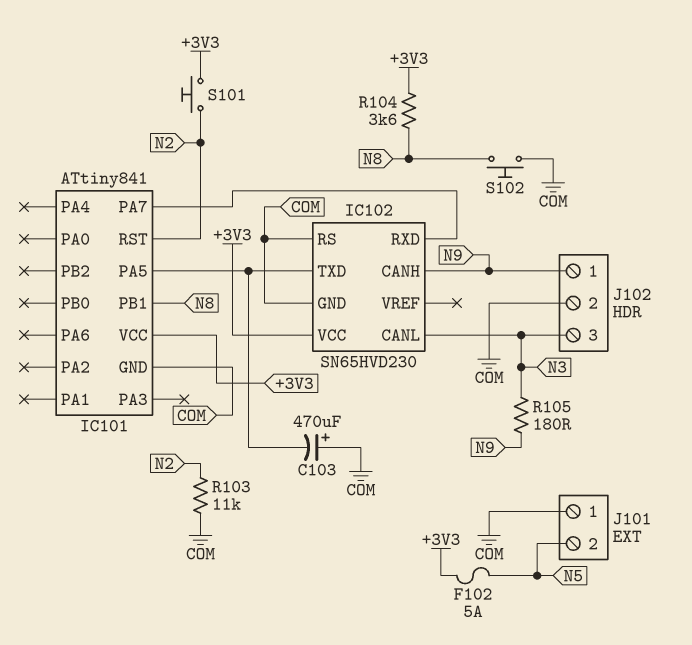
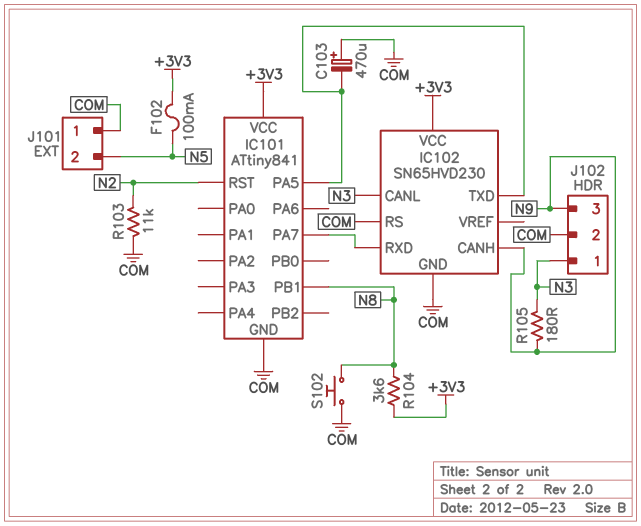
F102: 5A (+3V3, N5) -> 100mA (+3V3, N5)
J102 pin 1: N9 -> N3
J102 pin 3: N3 -> N9
S101: button (+3V3, N2) -> none

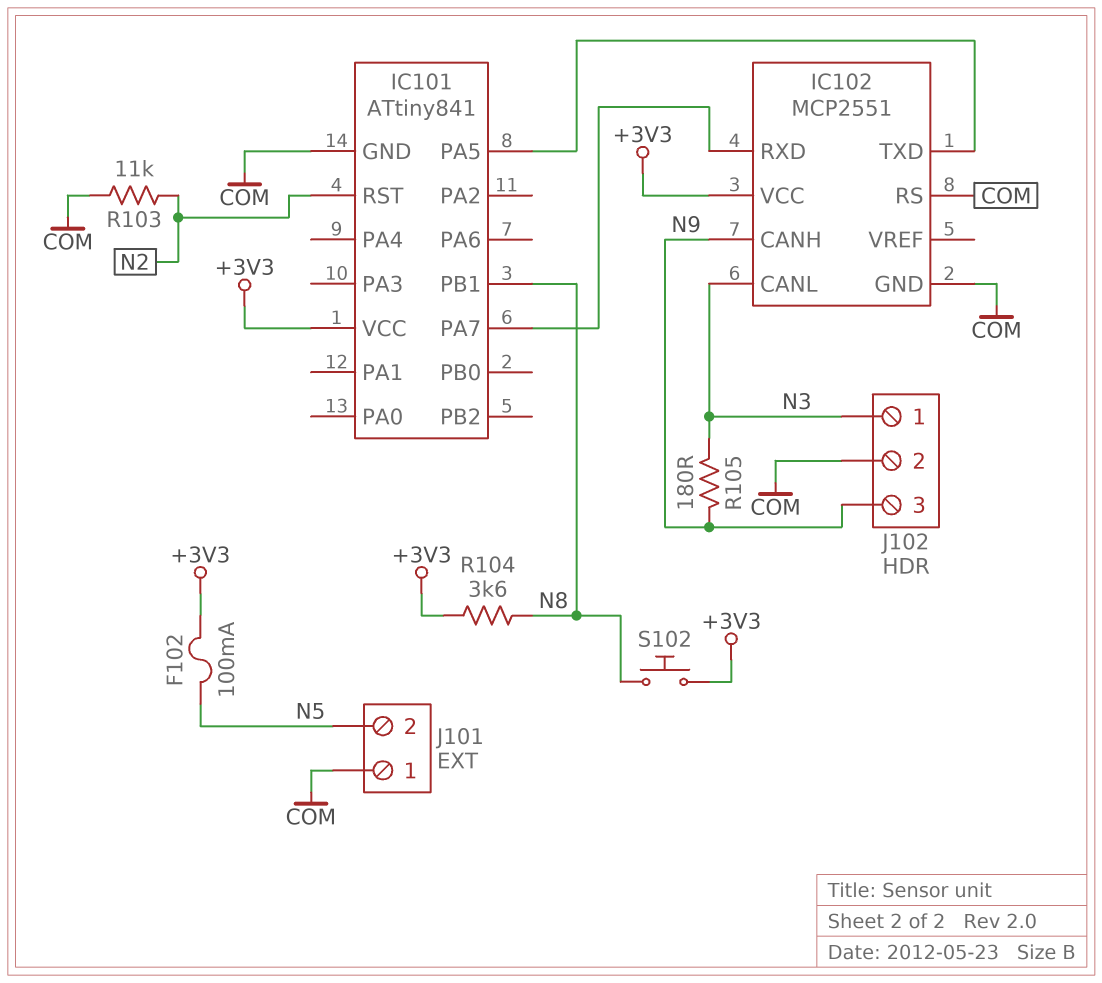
C103: 470uF (plus COM, minus IC101/PA5) -> none
IC102: SN65HVD230 -> MCP2551
S102: button (COM, N8) -> button (+3V3, N8)

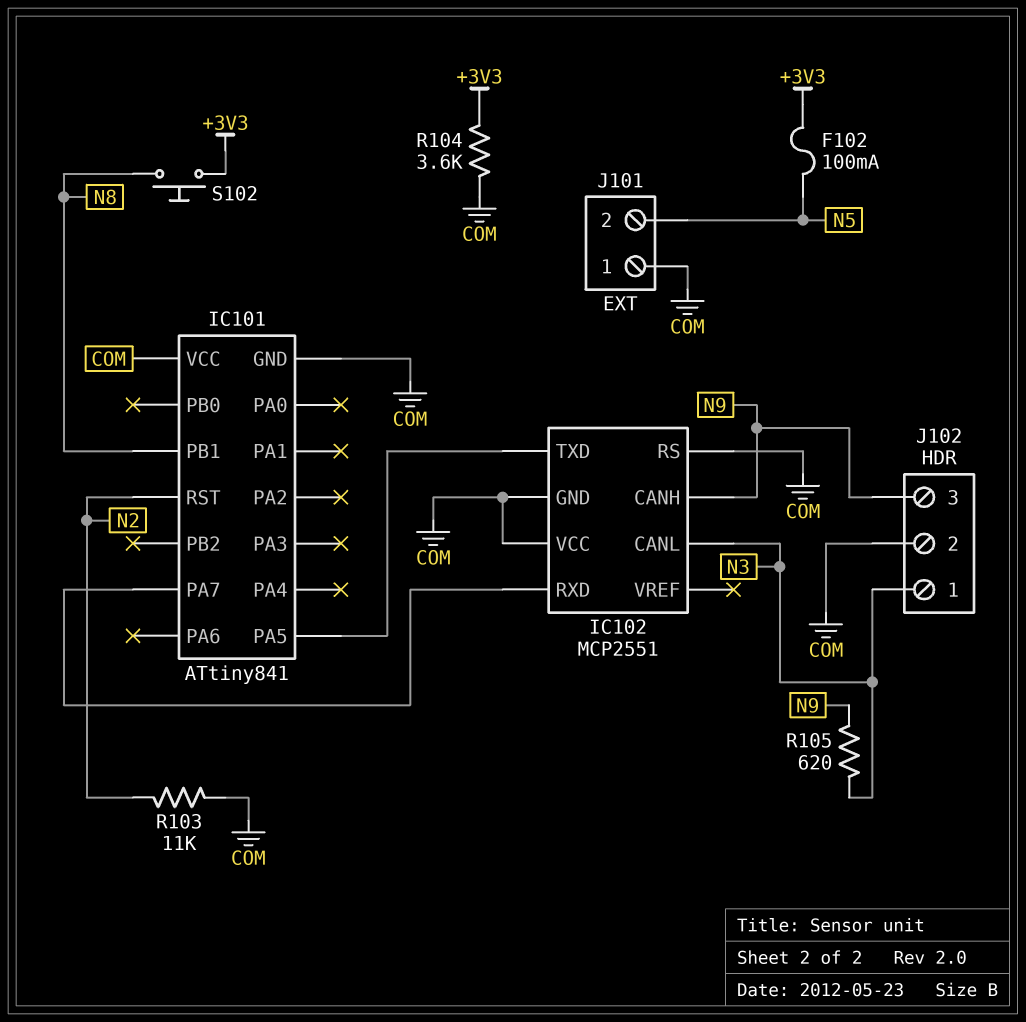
IC101 pin VCC: +3V3 -> COM
IC102 pin VCC: +3V3 -> COM
R104: 3.6k (+3V3, N8) -> 3.6k (+3V3, COM)
R105: 180 (N3, N9) -> 620 (N3, N9)

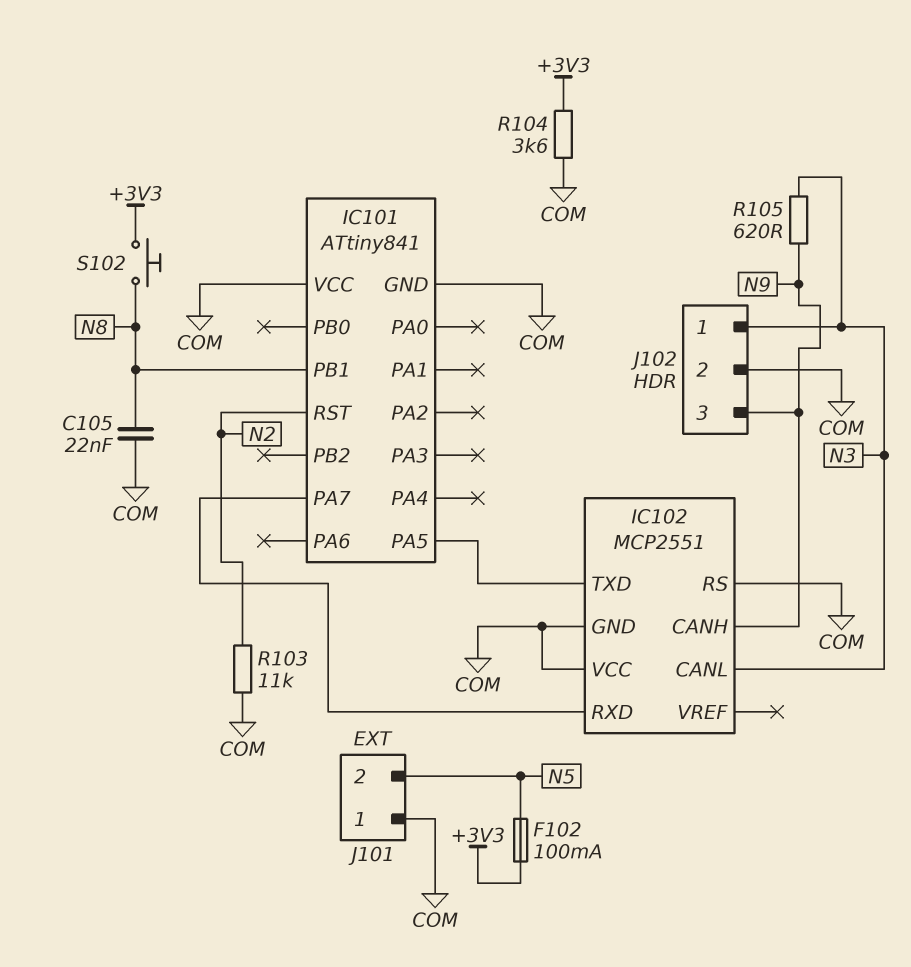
C105: none -> 22nF (COM, N8)

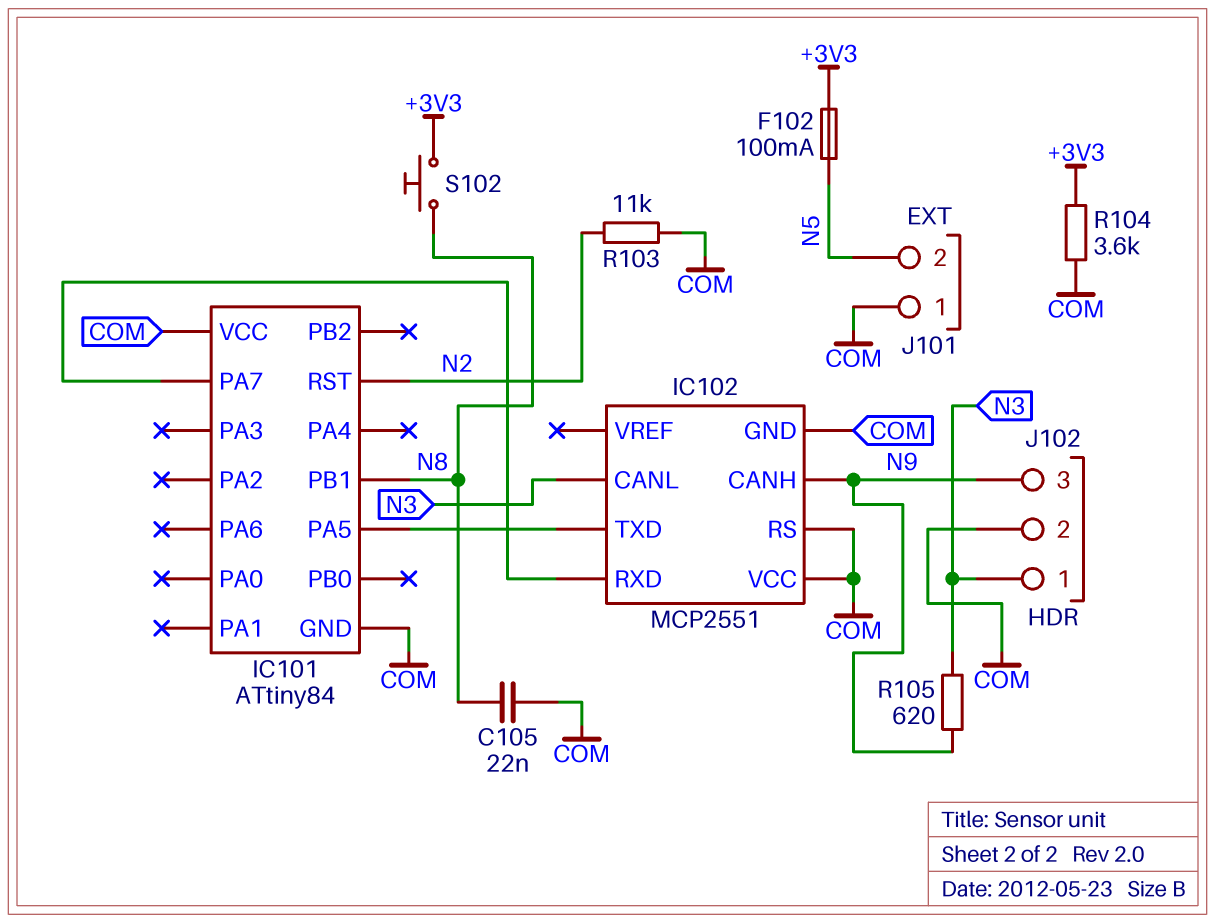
IC101: ATtiny841 -> ATtiny84

